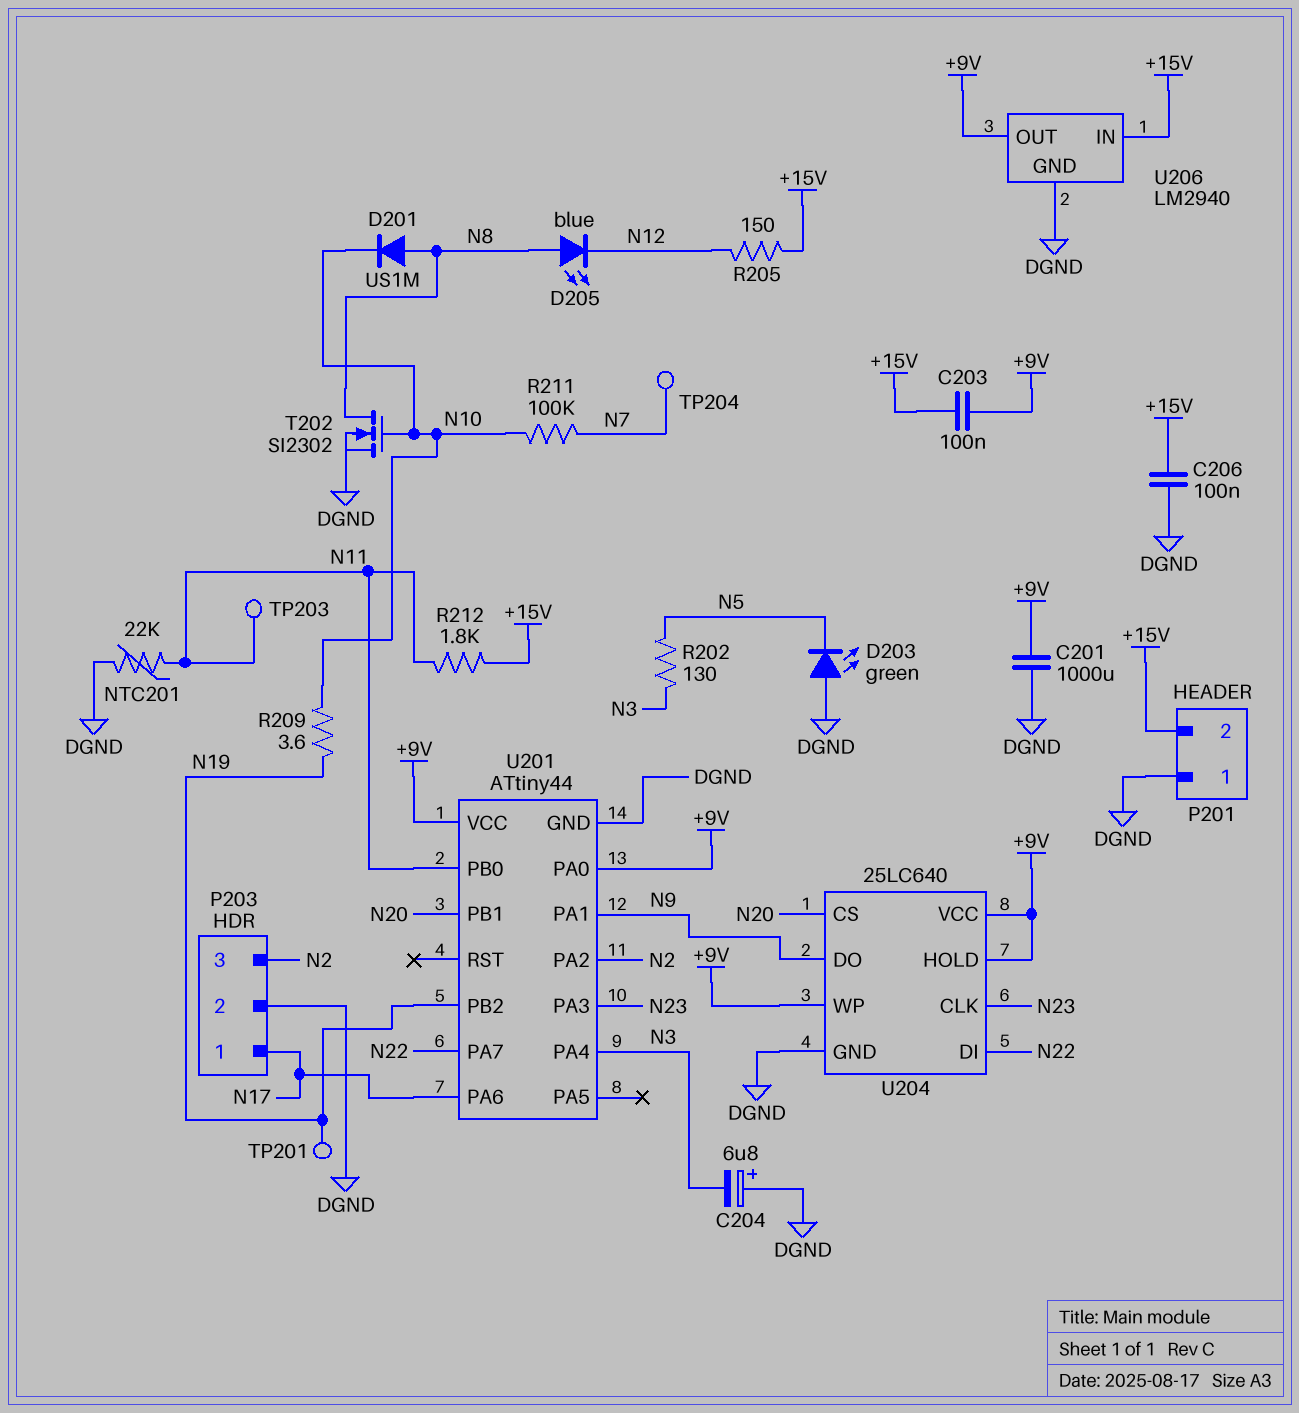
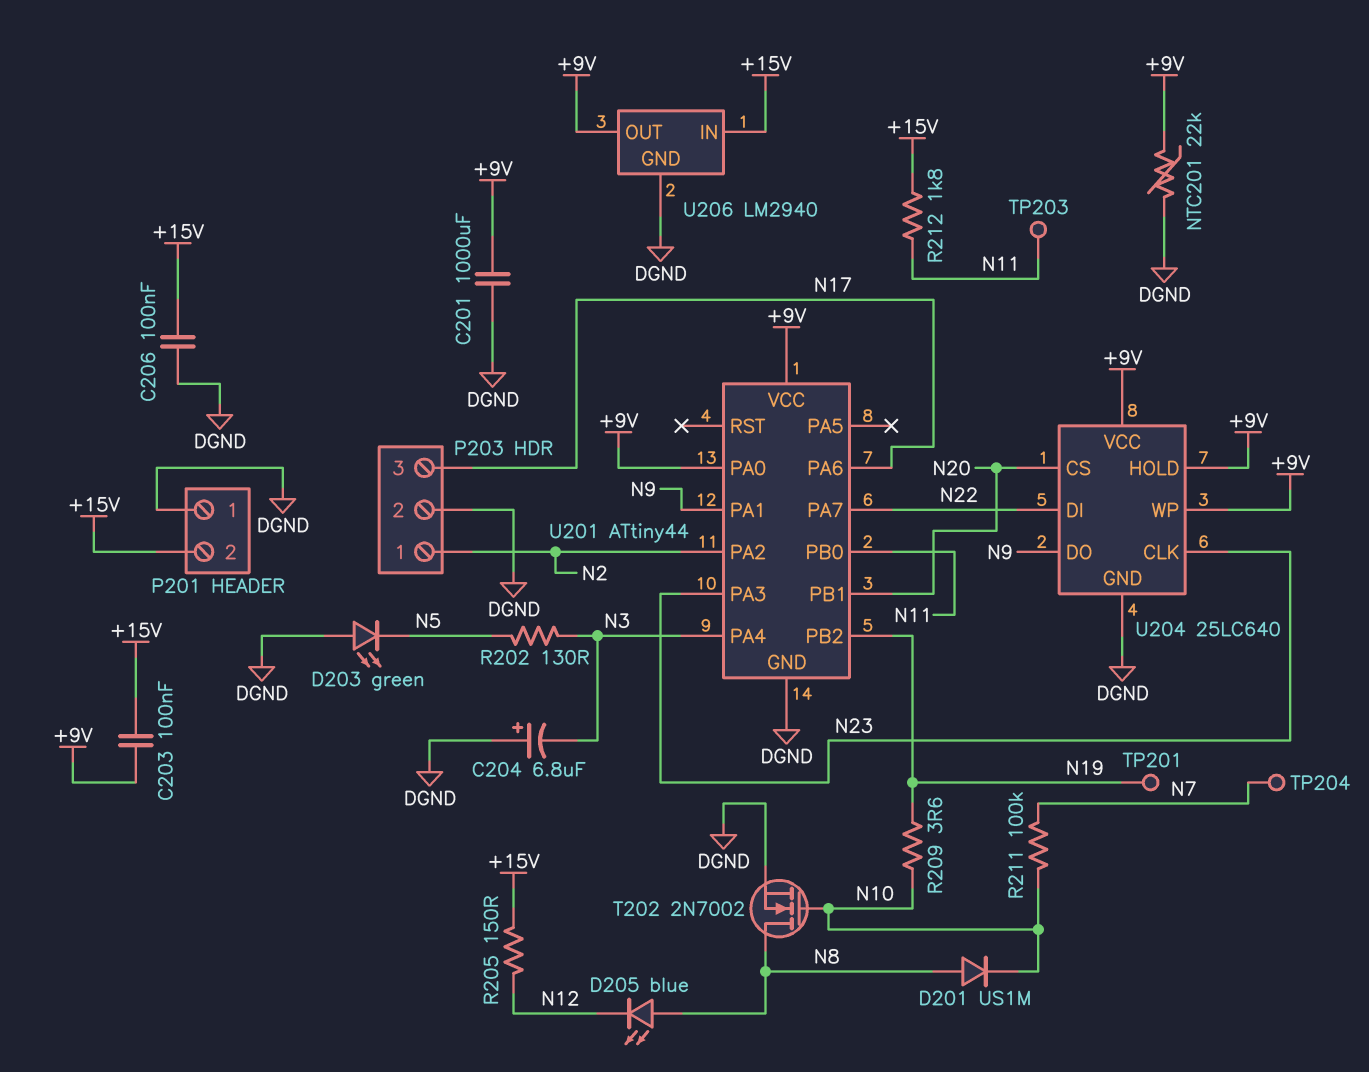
NTC201: 22k (DGND, N11) -> 22k (+9V, DGND)
P203 pin 1: N17 -> N2
P203 pin 3: N2 -> N17
T202: NMOS SI2302 (G N10, D N8, S DGND) -> NMOS 2N7002 (G N10, D N8, S DGND)

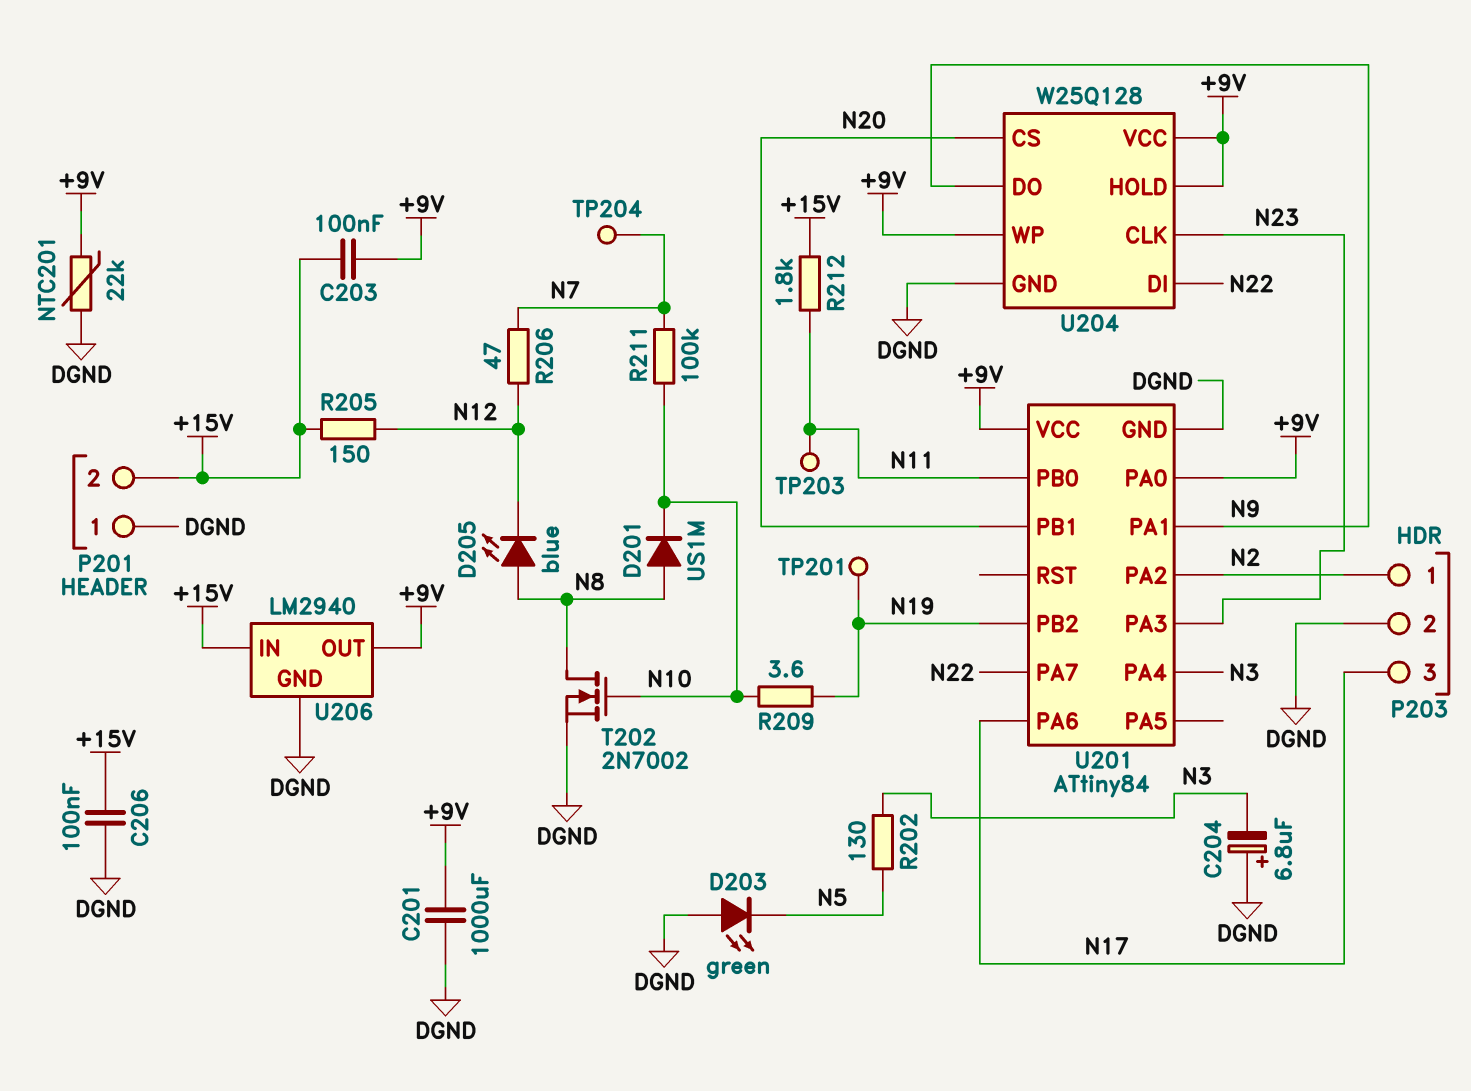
R206: none -> 47 (N7, N12)
U201: ATtiny44 -> ATtiny84
U204: 25LC640 -> W25Q128

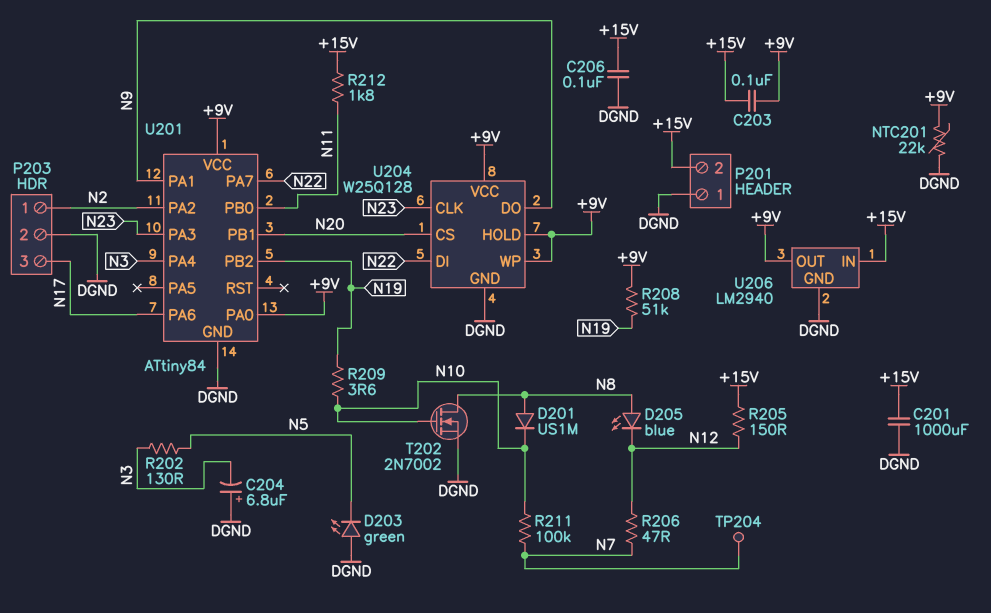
C201: 1000uF (+9V, DGND) -> 1000uF (+15V, DGND)
R208: none -> 51k (+9V, N19)
TP201: test point (N19) -> none
TP203: test point (N11) -> none

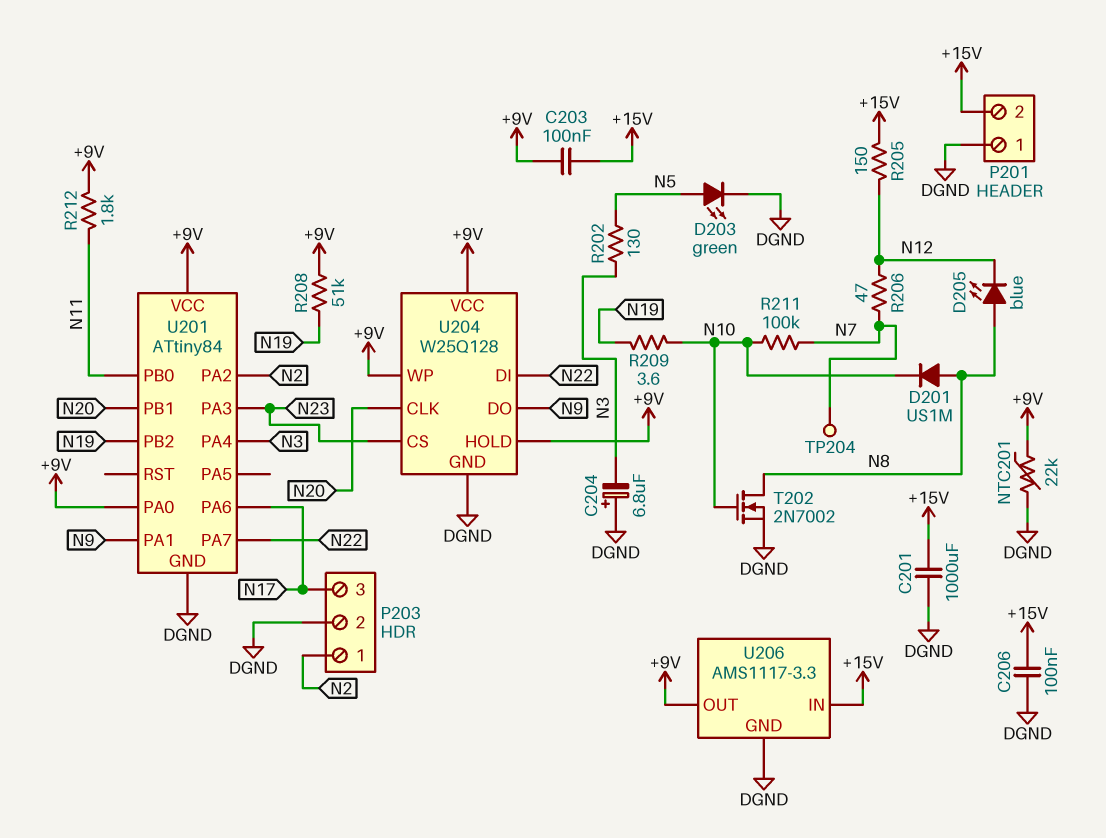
D203: LED green (A DGND, K N5) -> LED green (A N5, K DGND)
R212: 1.8k (+15V, N11) -> 1.8k (+9V, N11)
U204 pin CLK: N23 -> N20
U204 pin CS: N20 -> N23
U206: LM2940 -> AMS1117-3.3

